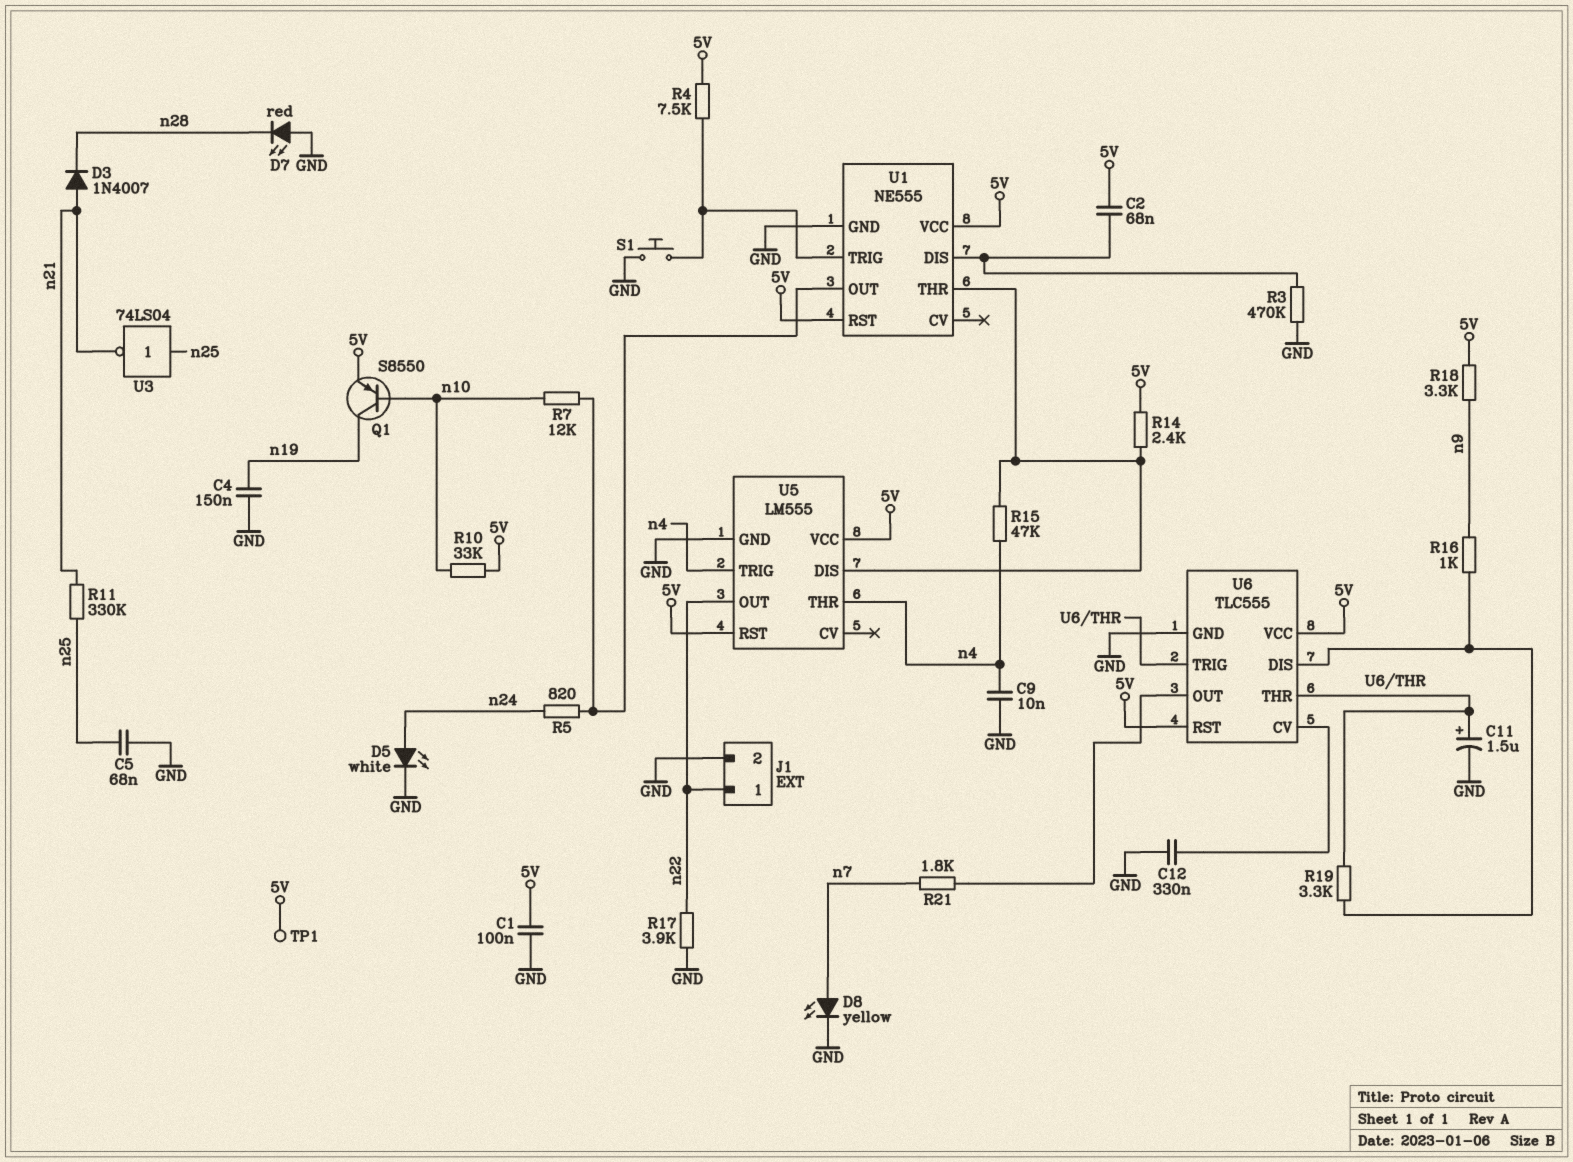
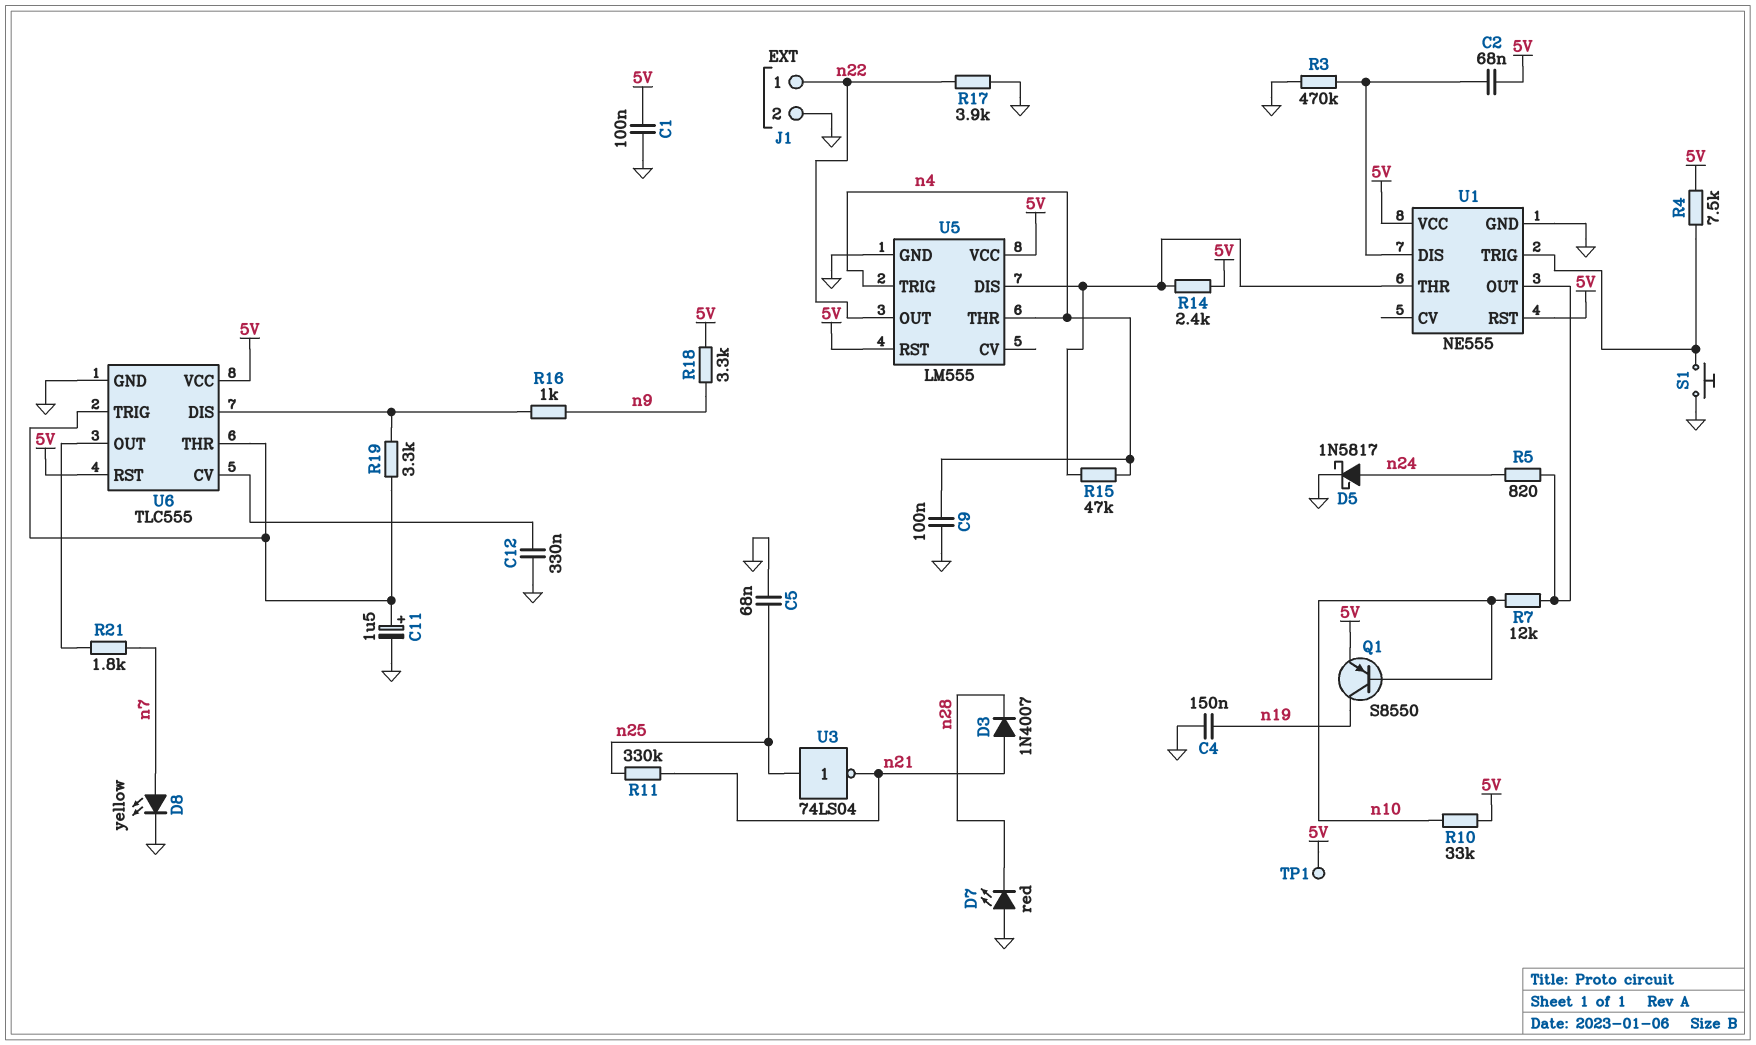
C9: 10nF (GND, n4) -> 100nF (GND, n4)
D5: LED white (A n24, K GND) -> schottky 1N5817 (A n24, K GND)

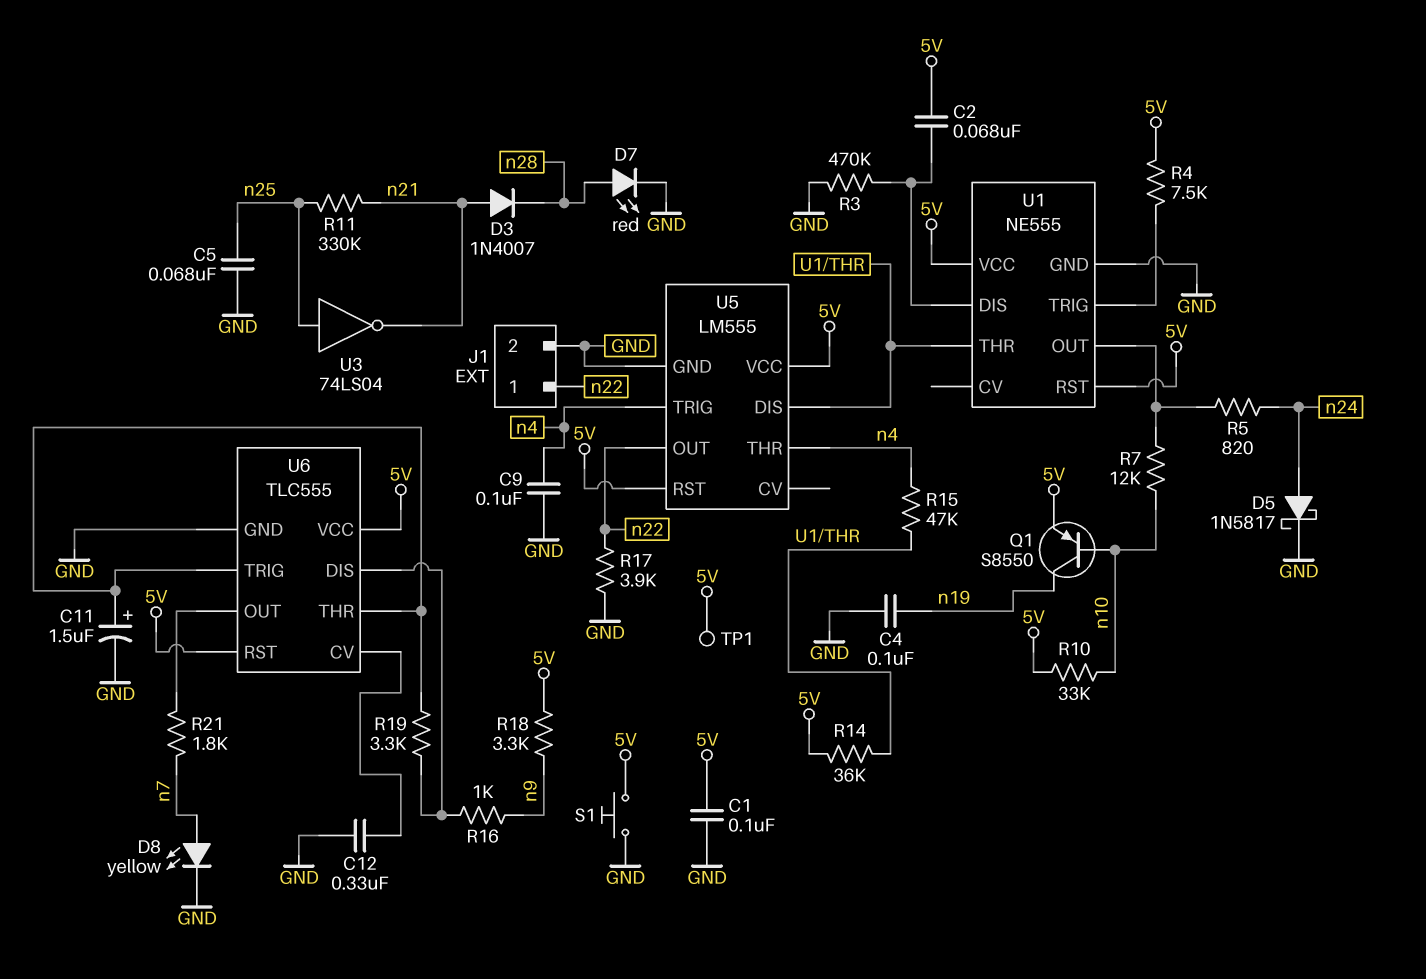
C4: 150nF (GND, n19) -> 100nF (GND, n19)
D7: LED red (A GND, K n28) -> LED red (A n28, K GND)
R14: 2.4k (5V, U1/THR) -> 36k (5V, U1/THR)
S1: button (GND, U1/TRIG) -> button (5V, GND)

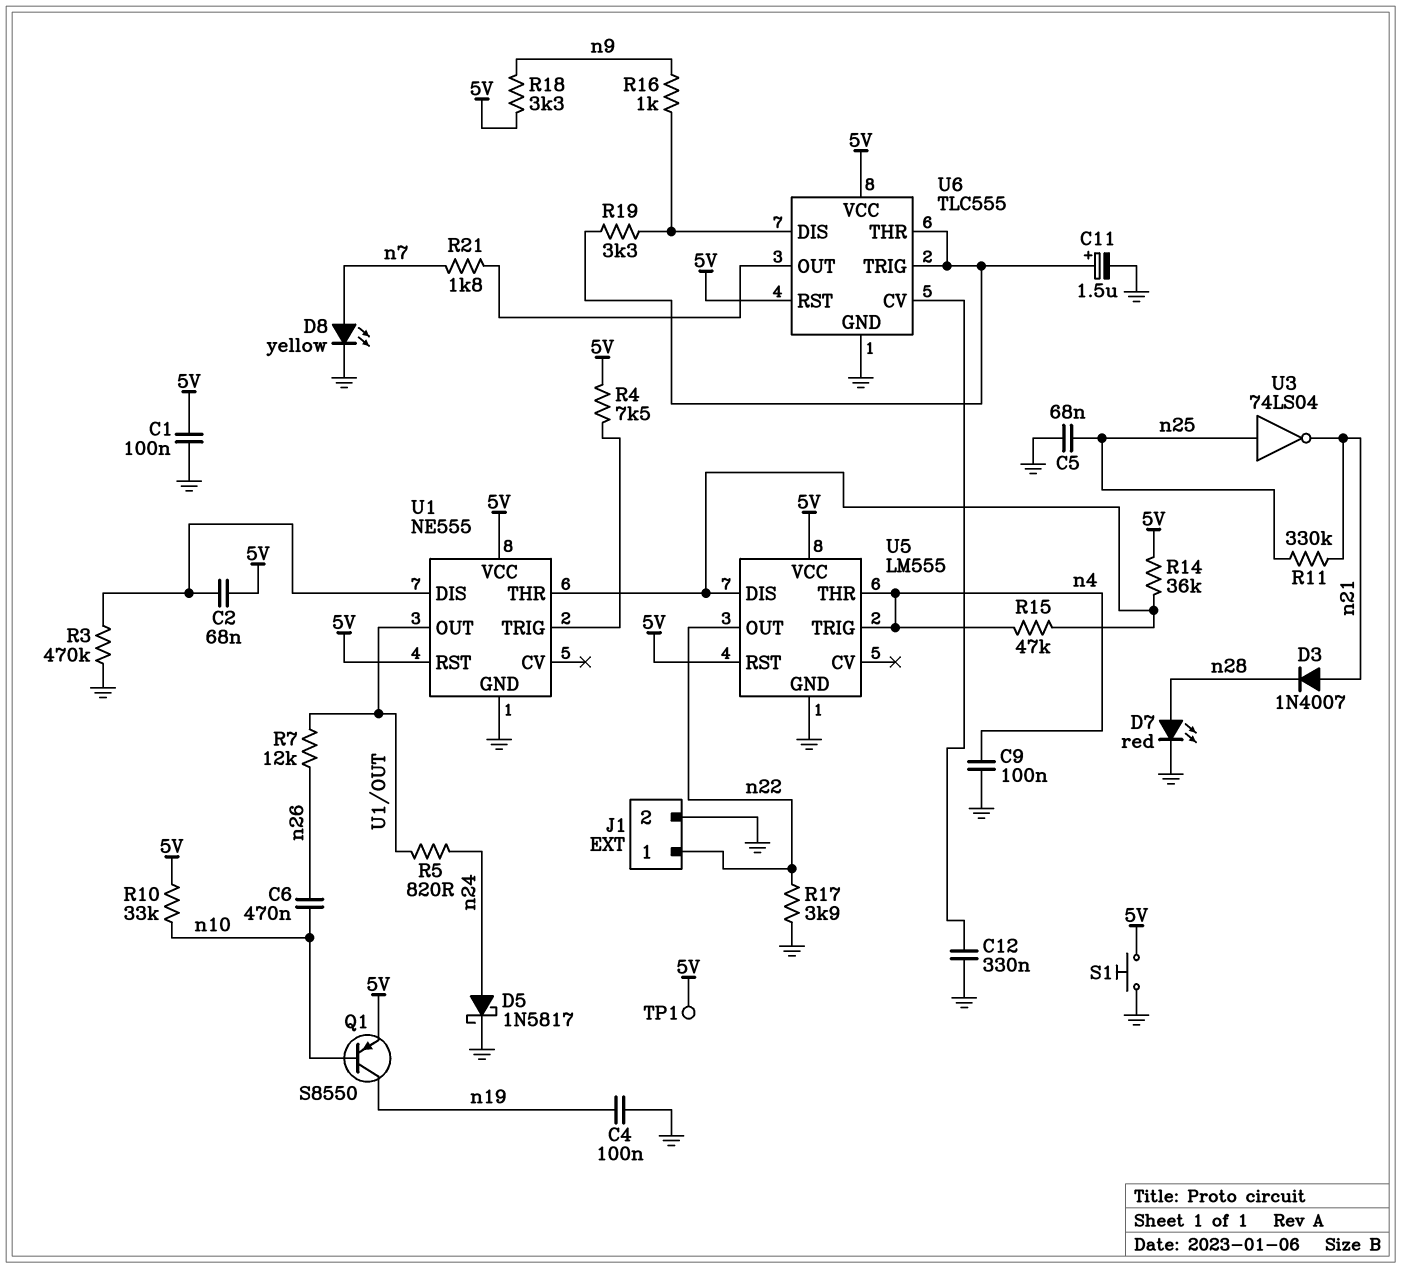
C6: none -> 470nF (n10, n26)
R7: 12k (U1/OUT, n10) -> 12k (U1/OUT, n26)

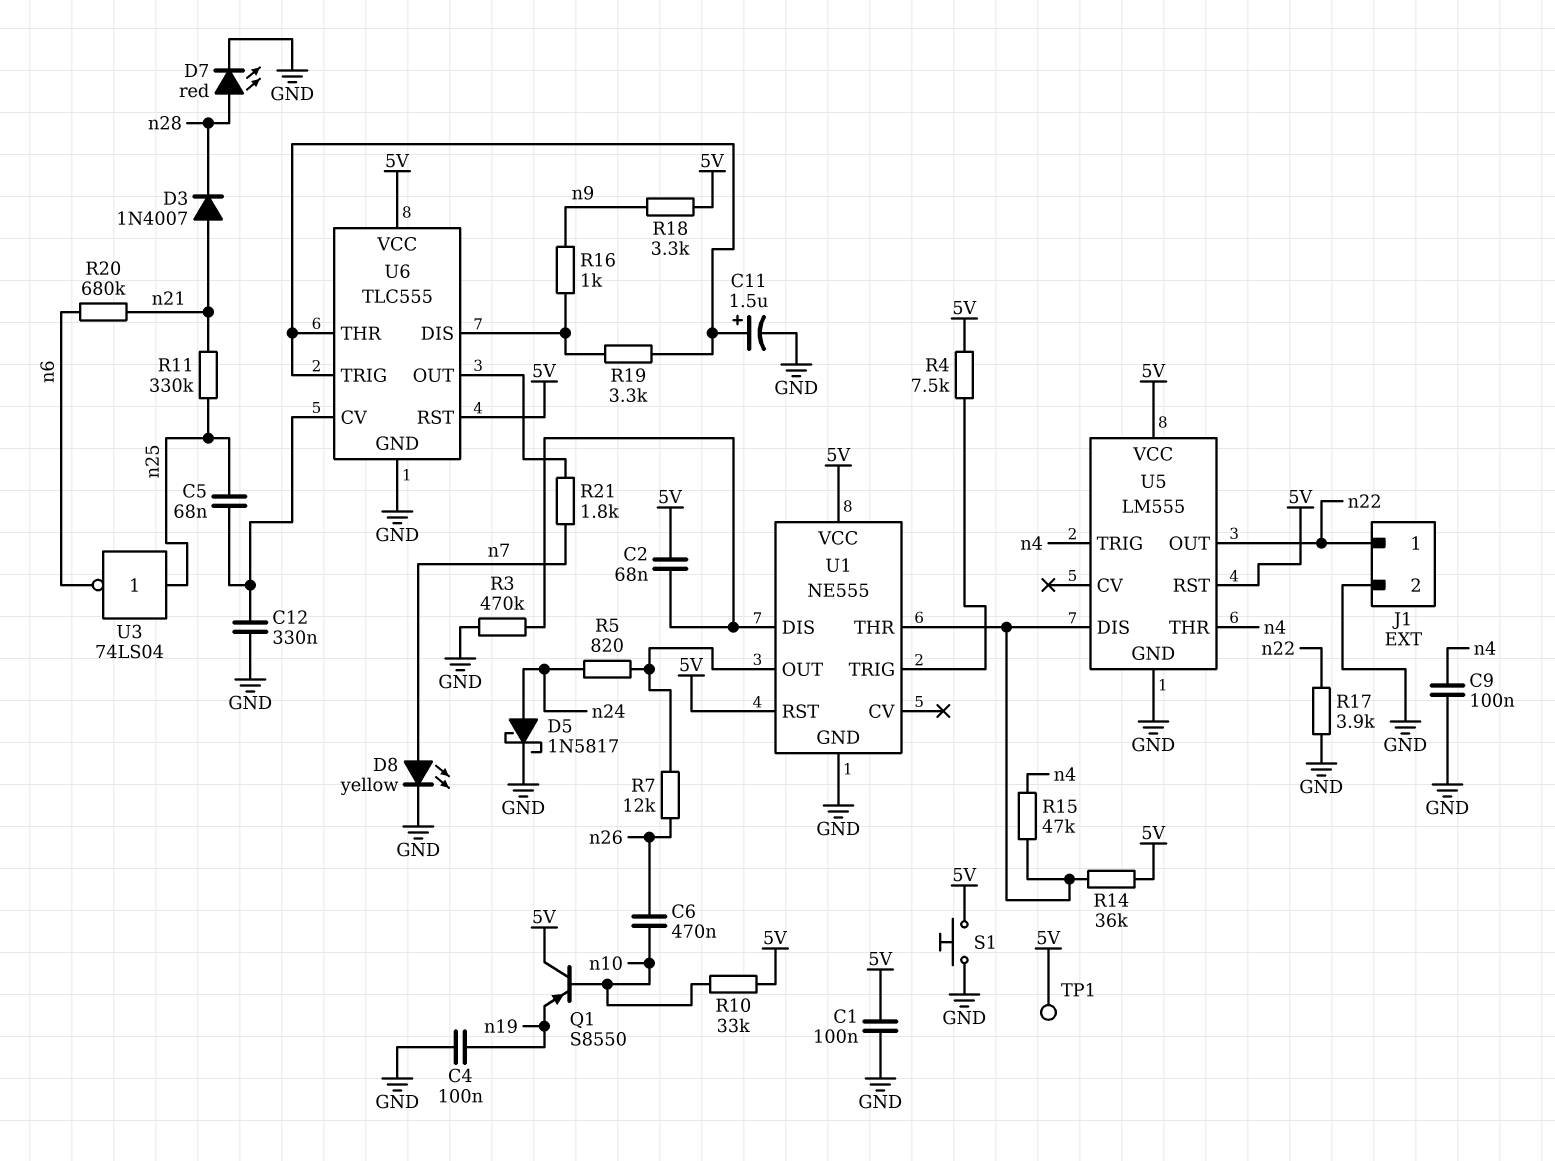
C5: 68nF (GND, n25) -> 68nF (U6/CV, n25)
Q1: PNP S8550 (B n10, C n19, E 5V) -> PNP S8550 (B n10, C 5V, E n19)
R20: none -> 680k (n6, n21)
U3: NOT 74LS04 (in n25, out n21) -> NOT 74LS04 (in n25, out n6)

